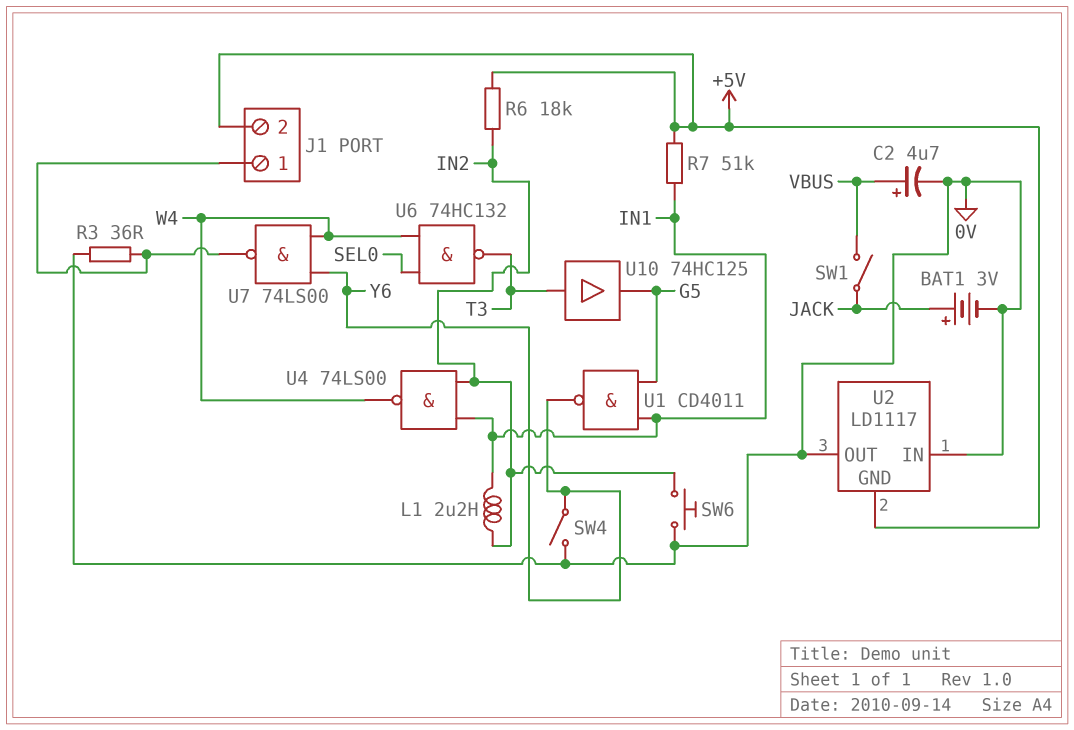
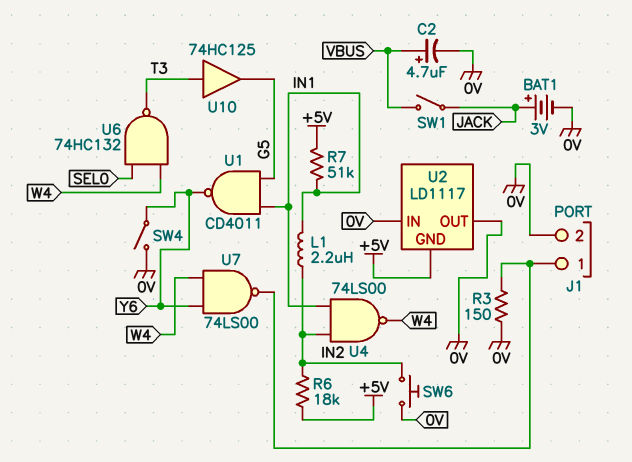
J1 pin 2: +5V -> 0V
R3: 36 (0V, J1/1) -> 150 (0V, J1/1)

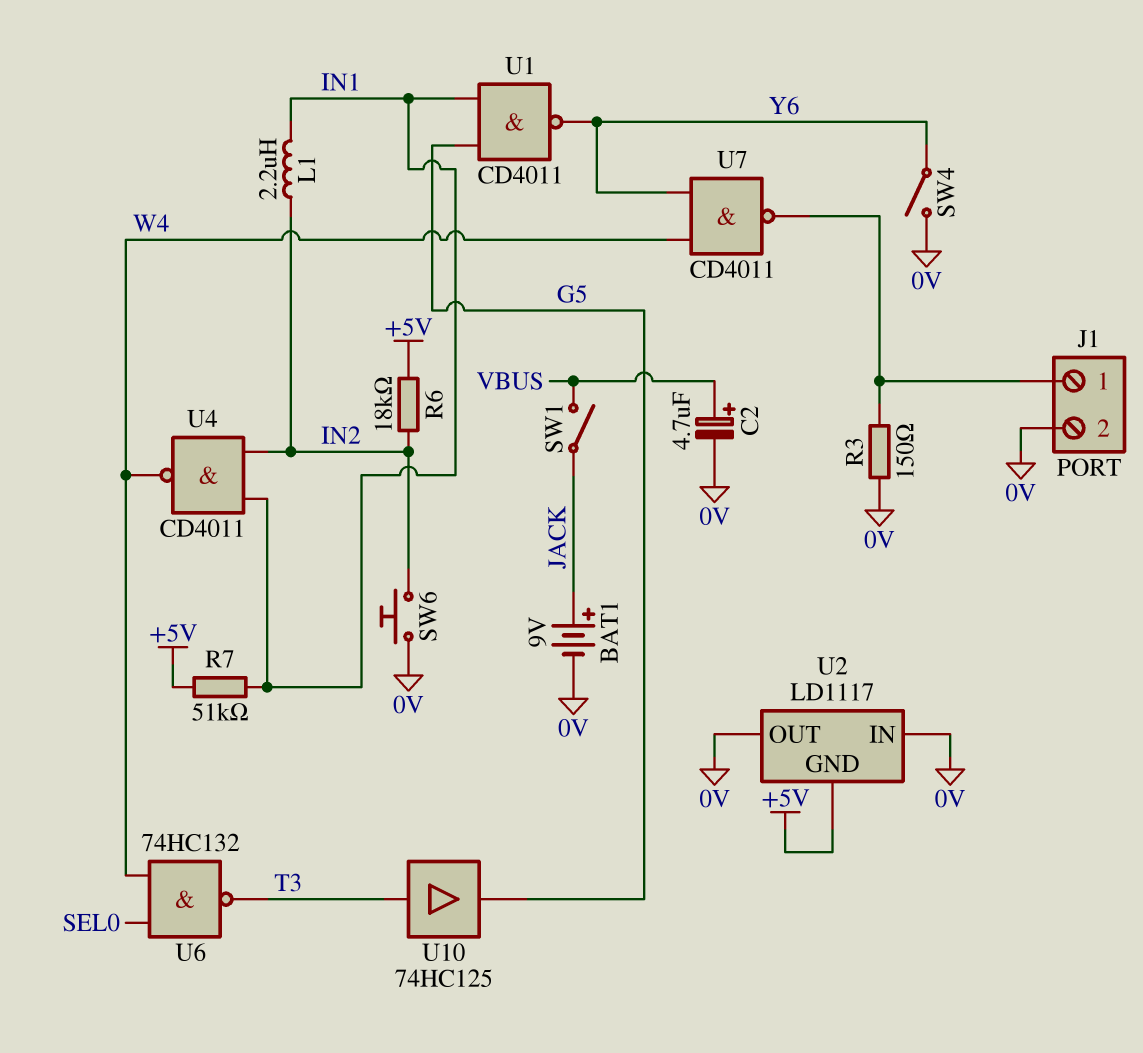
BAT1: 3V (plus JACK, minus 0V) -> 9V (plus JACK, minus 0V)
U4: NAND 74LS00 (in IN1, in IN2, out W4) -> NAND CD4011 (in IN1, in IN2, out W4)
U7: NAND 74LS00 (in W4, in Y6, out J1/1) -> NAND CD4011 (in W4, in Y6, out J1/1)

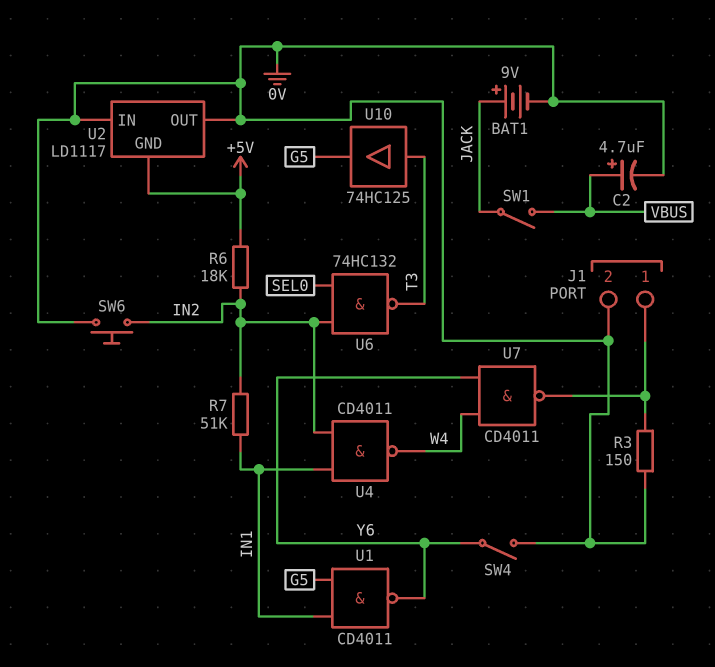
L1: 2.2uH (IN1, IN2) -> none
R7: 51k (+5V, IN1) -> 51k (IN1, IN2)
U6: NAND 74HC132 (in SEL0, in W4, out T3) -> NAND 74HC132 (in IN2, in SEL0, out T3)

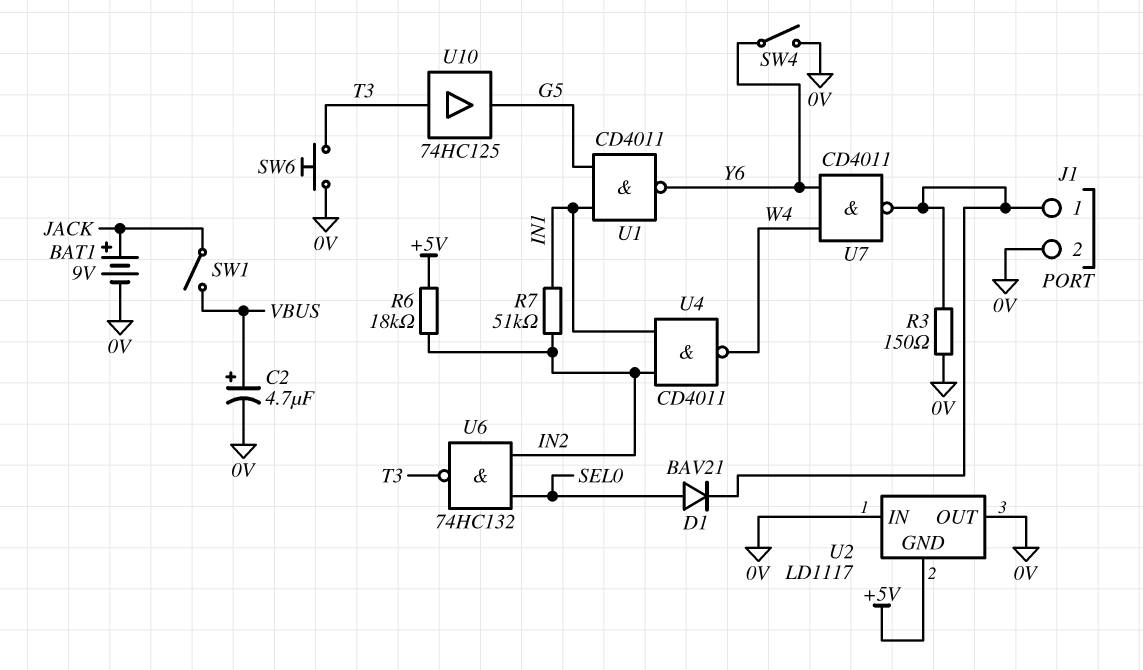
D1: none -> diode BAV21 (A SEL0, K J1/1)
SW6: button (0V, IN2) -> button (0V, T3)

